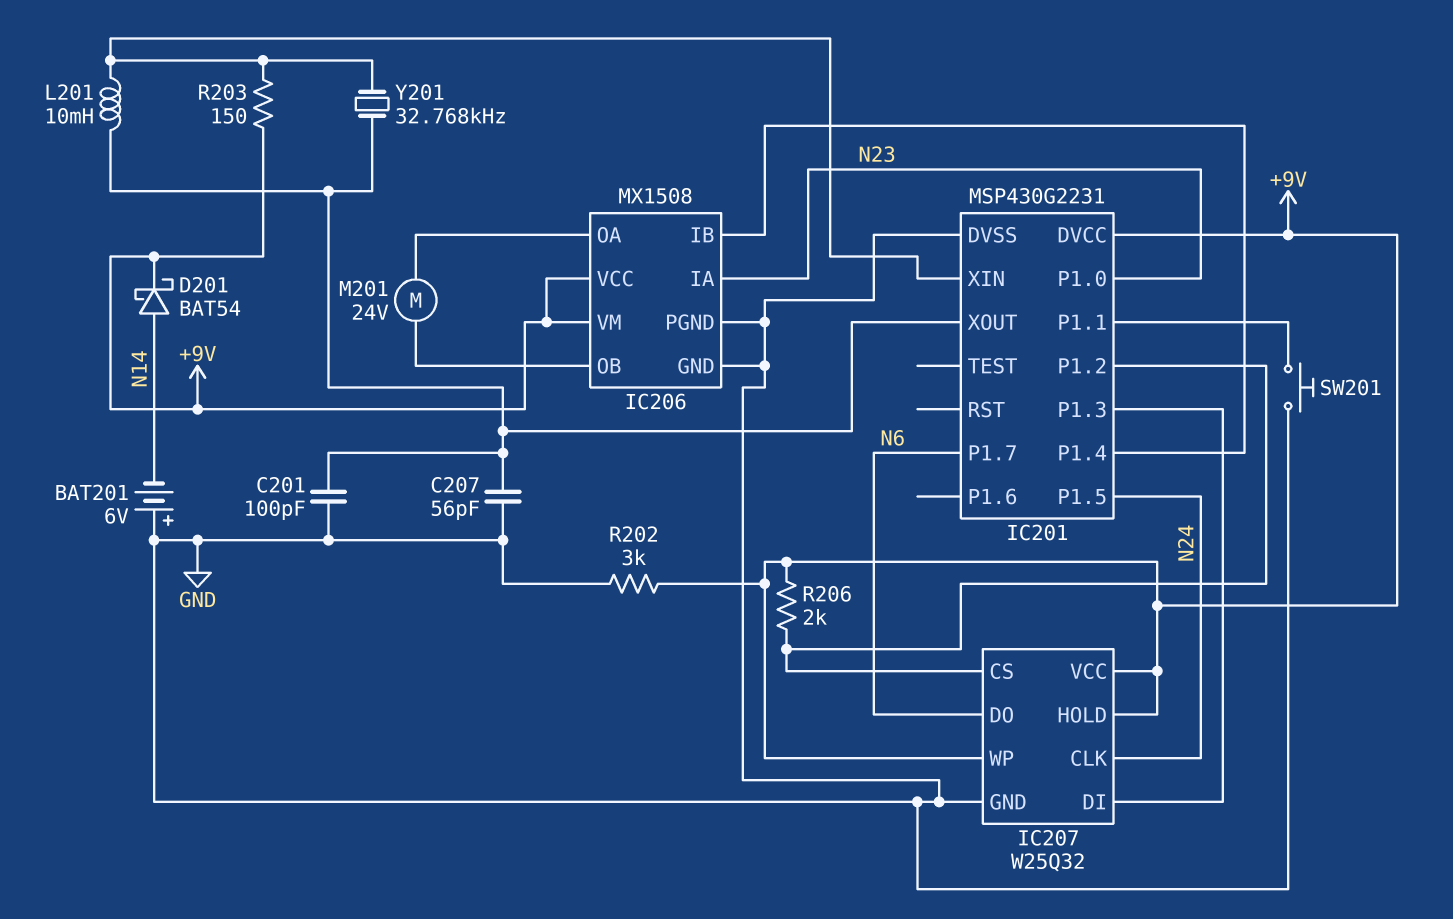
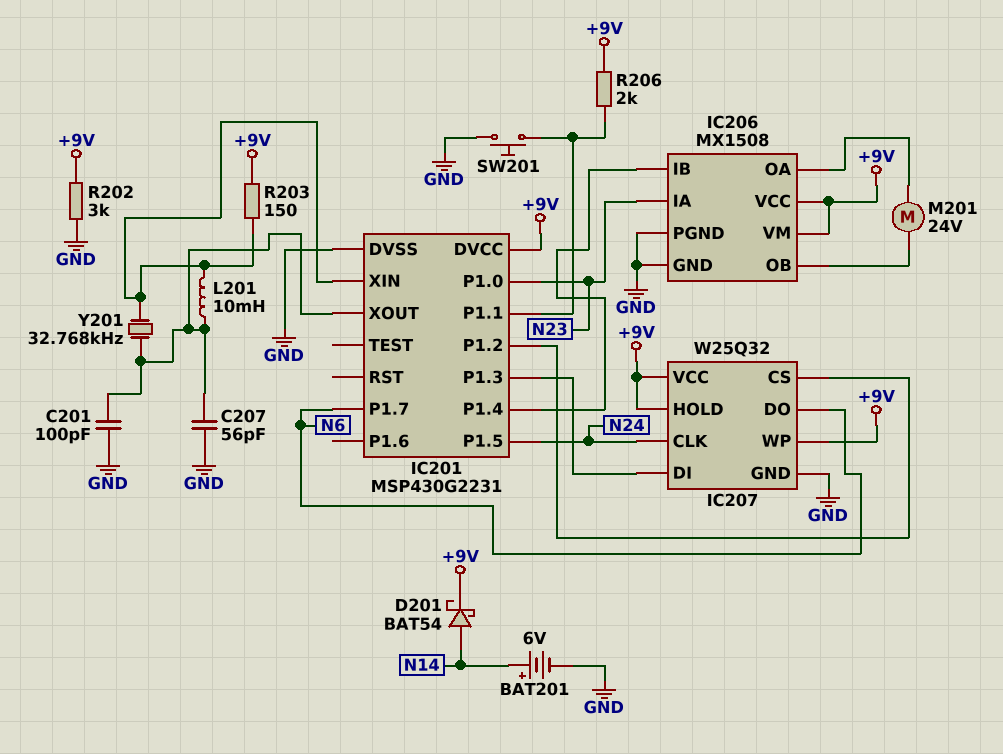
BAT201: 6V (plus GND, minus N14) -> 6V (plus N14, minus GND)
R206: 2k (+9V, IC201/P1.2) -> 2k (+9V, IC201/P1.1)

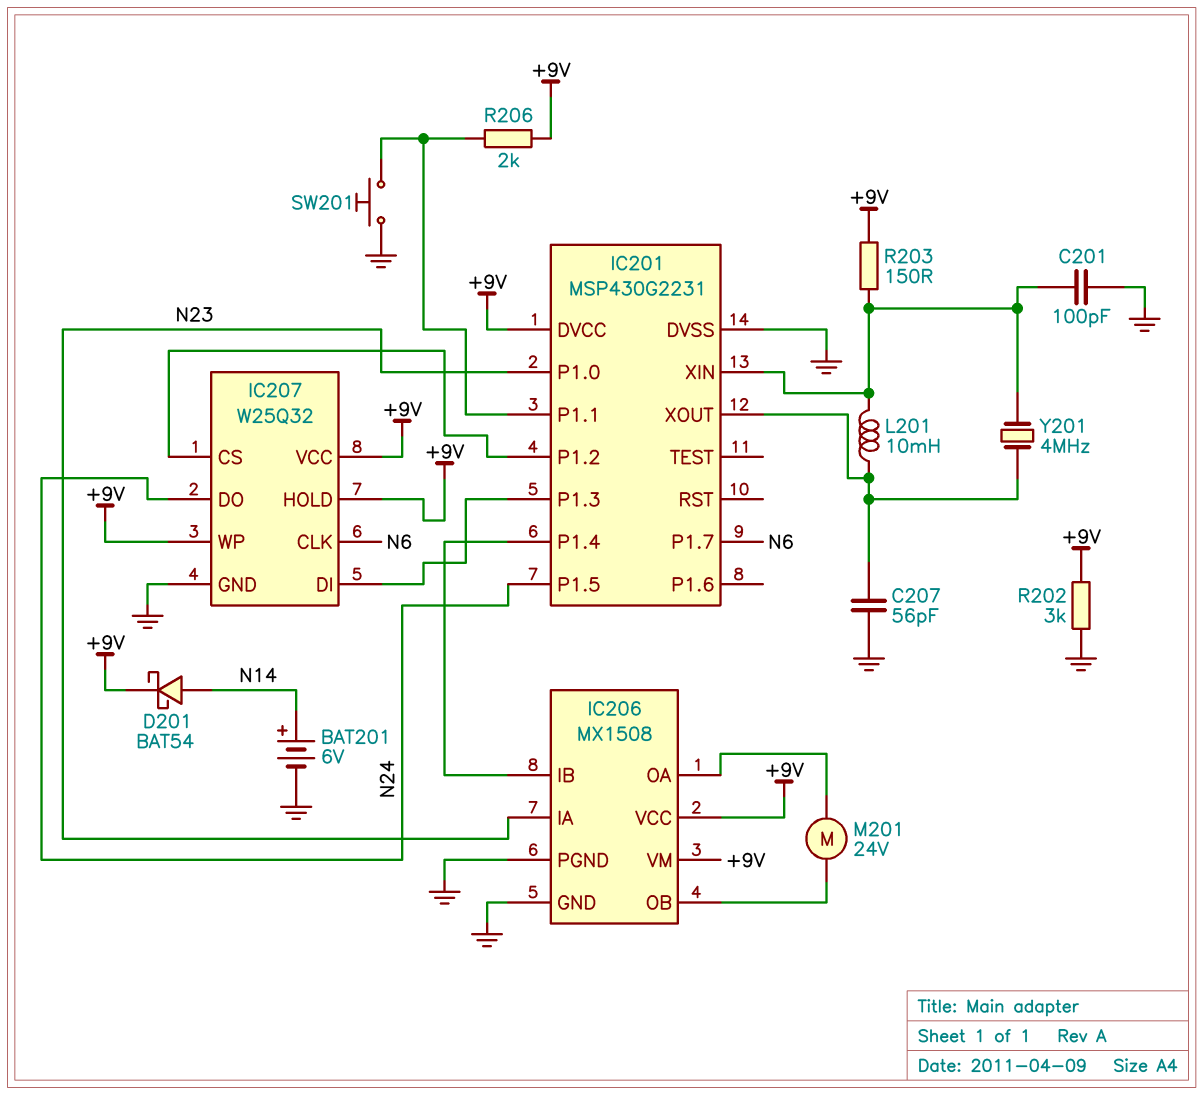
C201: 100pF (GND, IC201/XOUT) -> 100pF (GND, IC201/XIN)
IC207 pin CLK: N24 -> N6
IC207 pin DO: N6 -> N24
Y201: 32.768kHz (IC201/XIN, IC201/XOUT) -> 4MHz (IC201/XIN, IC201/XOUT)

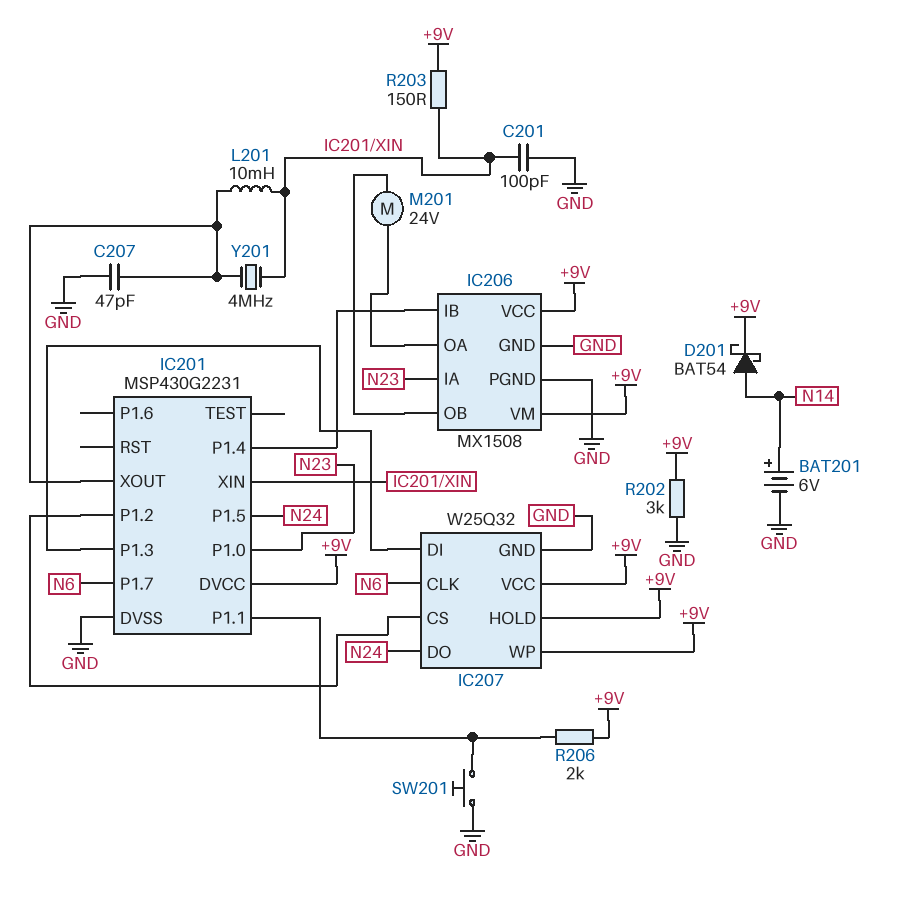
C207: 56pF (GND, IC201/XOUT) -> 47pF (GND, IC201/XOUT)

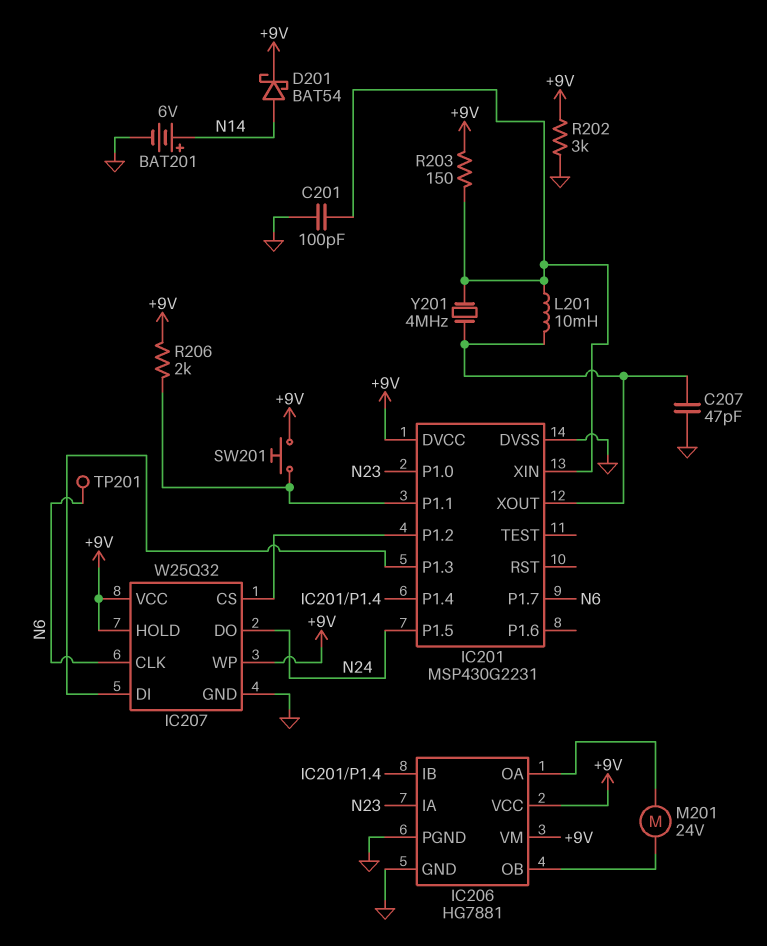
IC206: MX1508 -> HG7881
SW201: button (GND, IC201/P1.1) -> button (+9V, IC201/P1.1)
TP201: none -> test point (N6)

